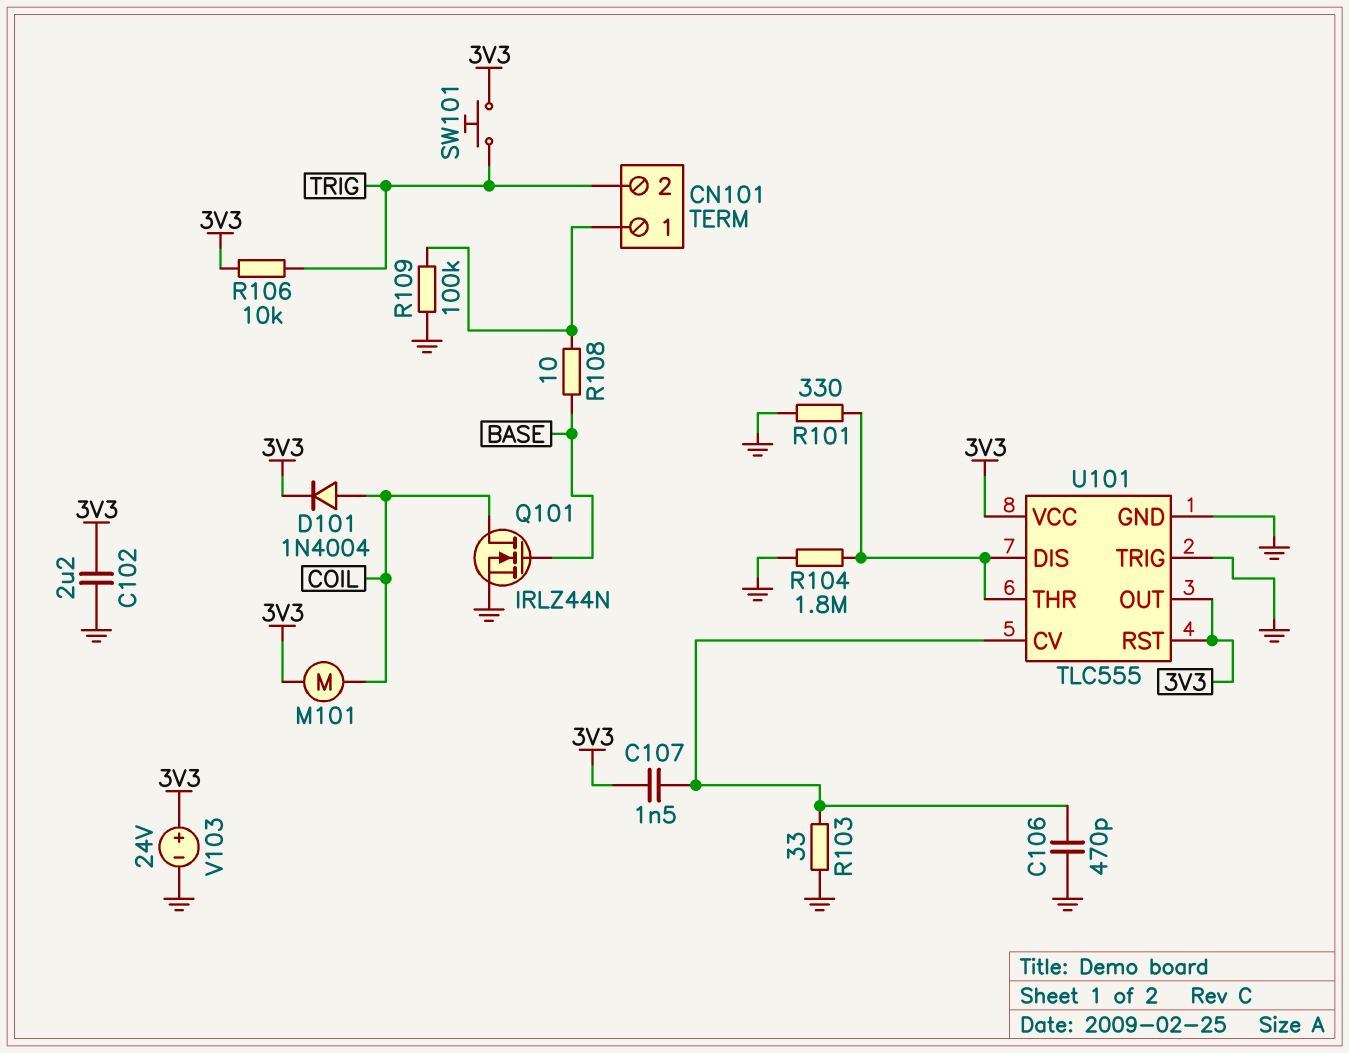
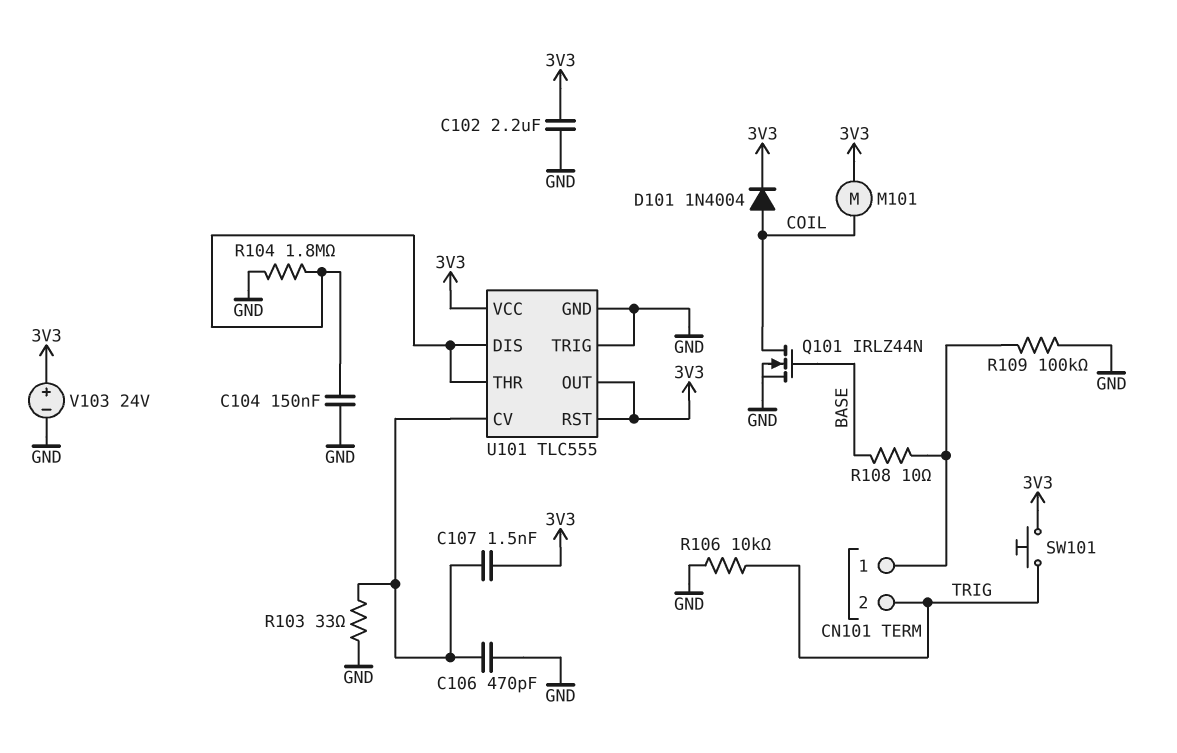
C104: none -> 150nF (GND, U101/DIS)
R101: 330 (GND, U101/DIS) -> none
R106: 10k (3V3, TRIG) -> 10k (GND, TRIG)

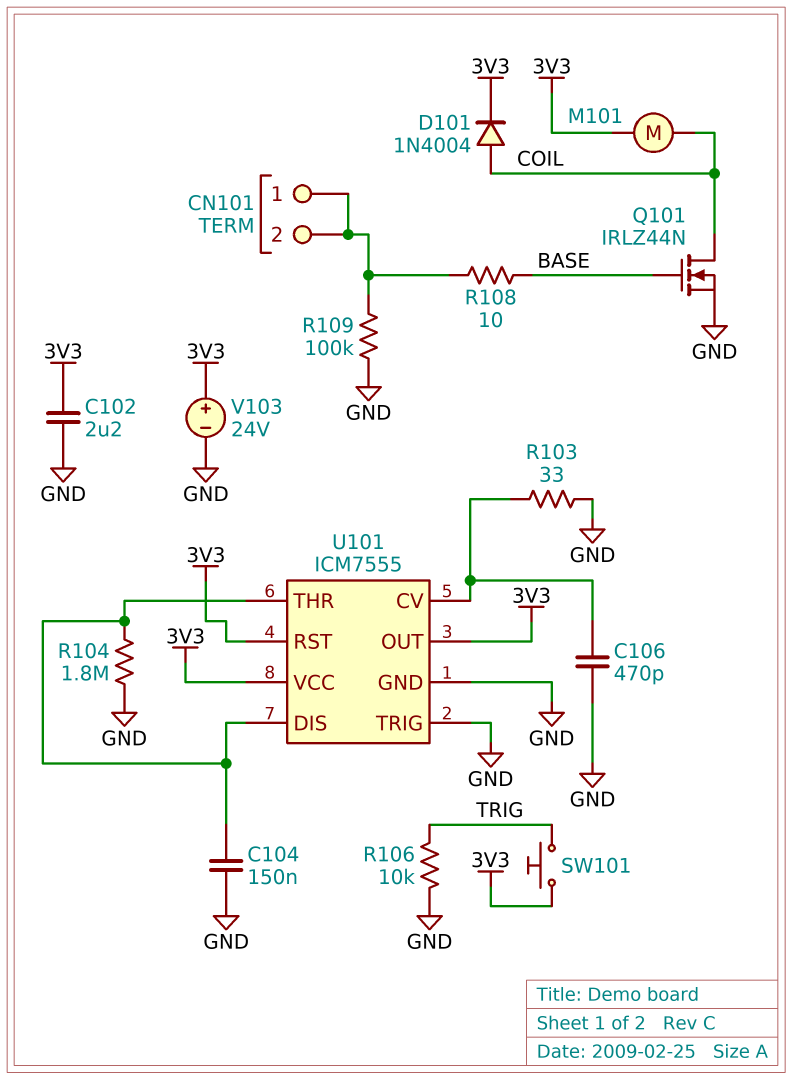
C107: 1.5nF (3V3, U101/CV) -> none
CN101 pin 2: TRIG -> CN101/1
U101: TLC555 -> ICM7555

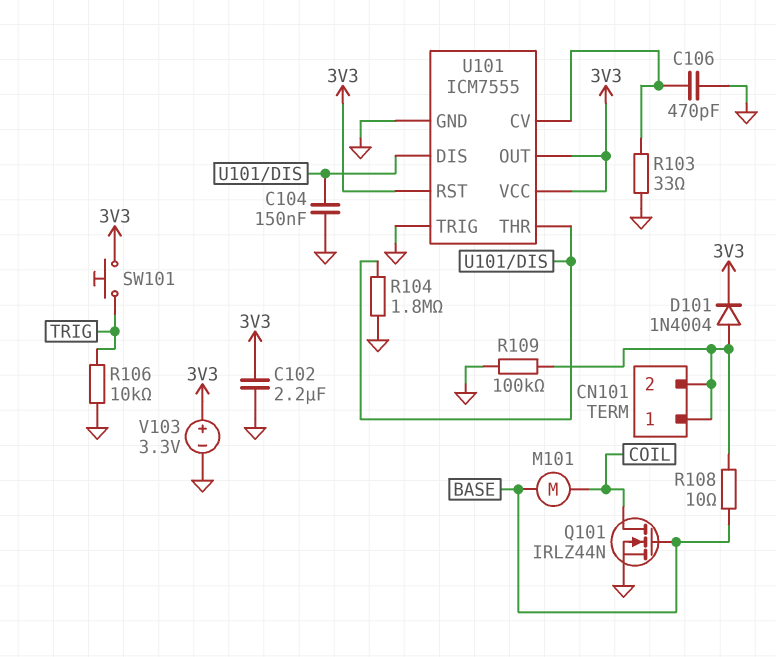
D101: diode 1N4004 (A COIL, K 3V3) -> diode 1N4004 (A CN101/1, K 3V3)
M101: motor (3V3, COIL) -> motor (BASE, COIL)
V103: 24V (plus 3V3, minus GND) -> 3.3V (plus 3V3, minus GND)

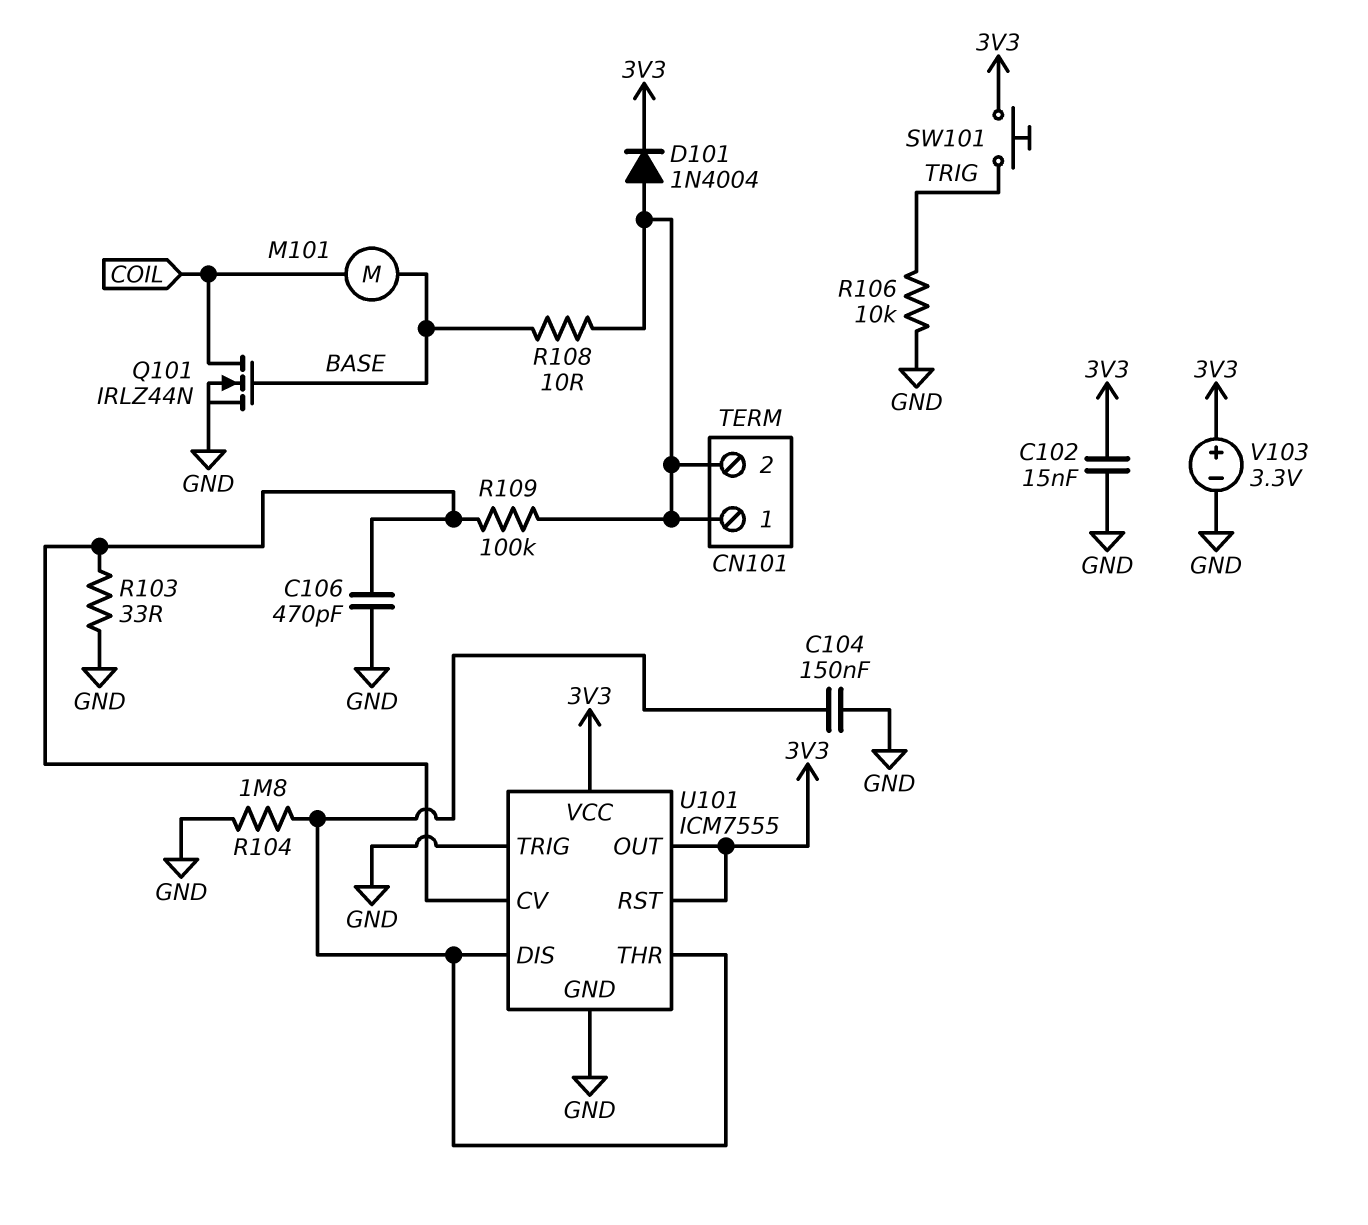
C102: 2.2uF (3V3, GND) -> 15nF (3V3, GND)
R109: 100k (CN101/1, GND) -> 100k (CN101/1, U101/CV)

